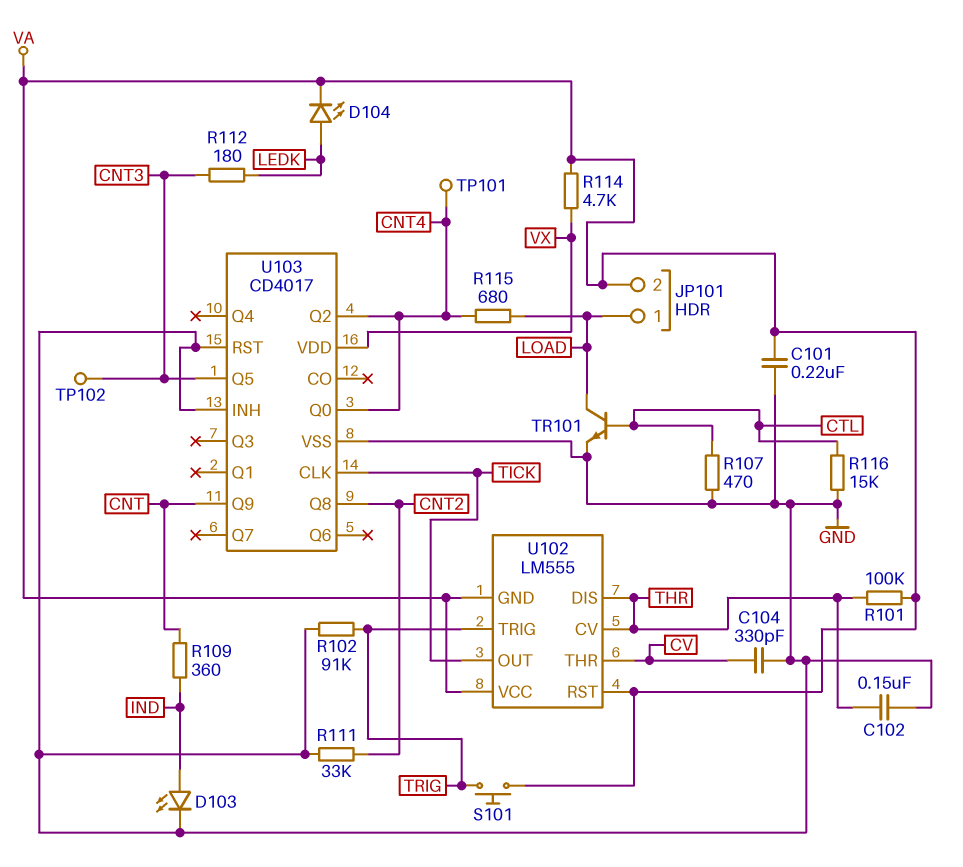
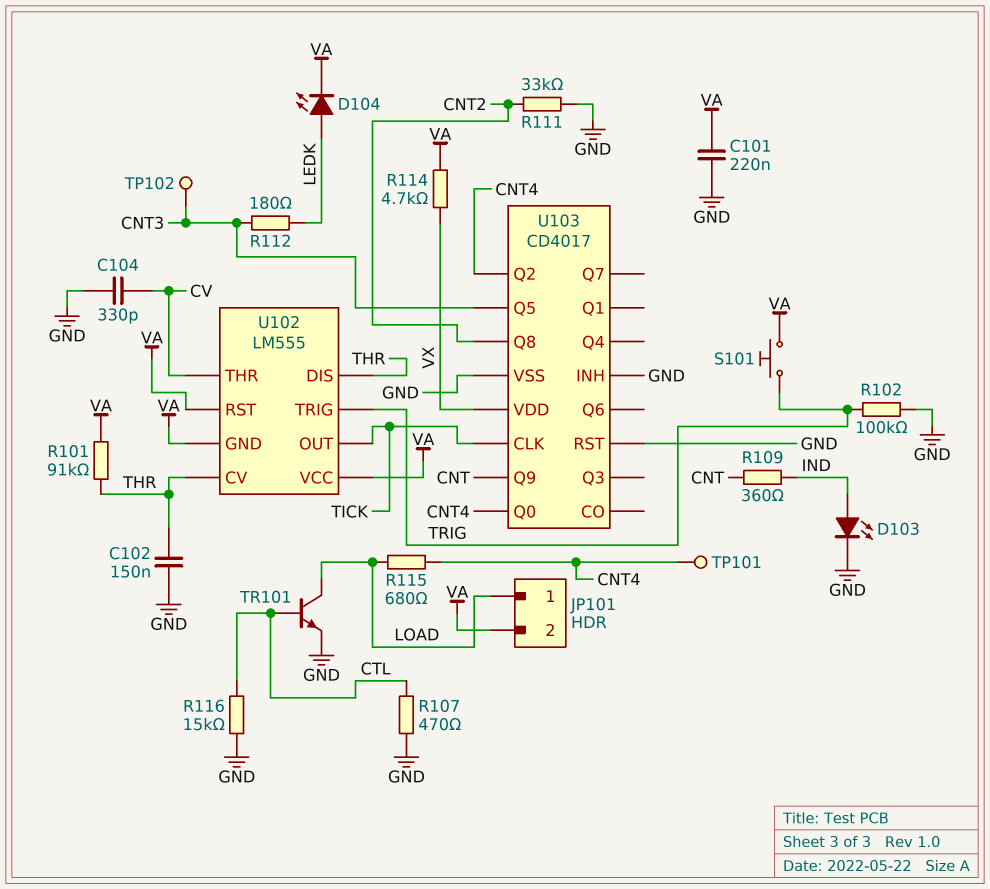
R101: 100k (THR, VA) -> 91k (THR, VA)
R102: 91k (GND, TRIG) -> 100k (GND, TRIG)

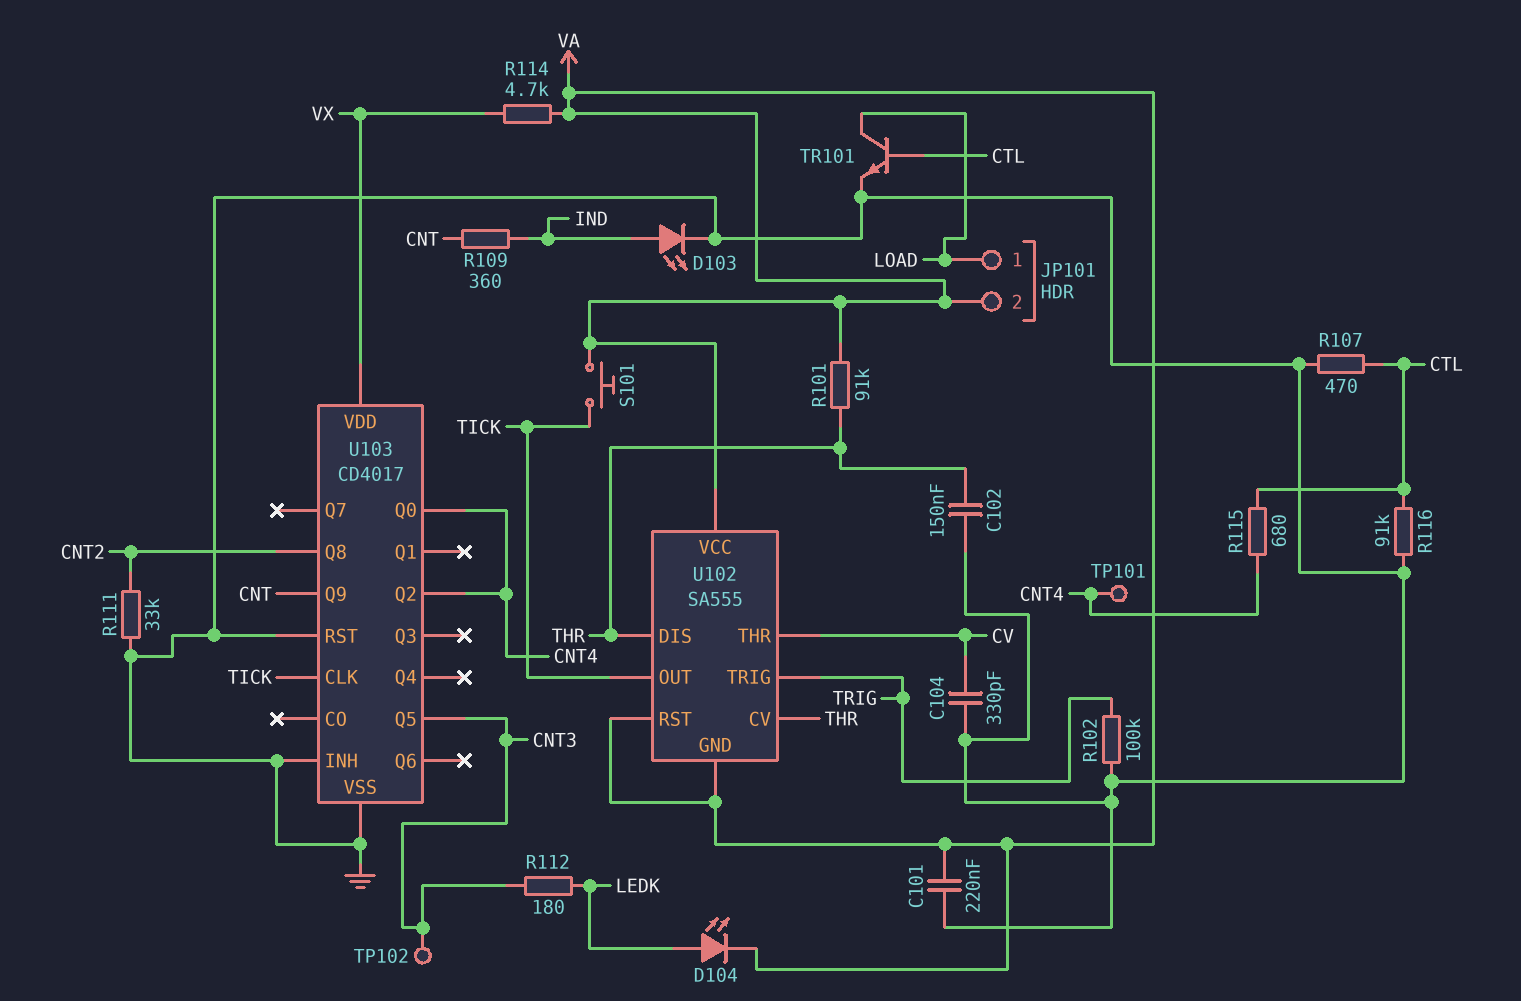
R115: 680 (CNT4, LOAD) -> 680 (CNT4, CTL)
R116: 15k (CTL, GND) -> 91k (CTL, GND)
S101: button (TRIG, VA) -> button (TICK, VA)
U102: LM555 -> SA555

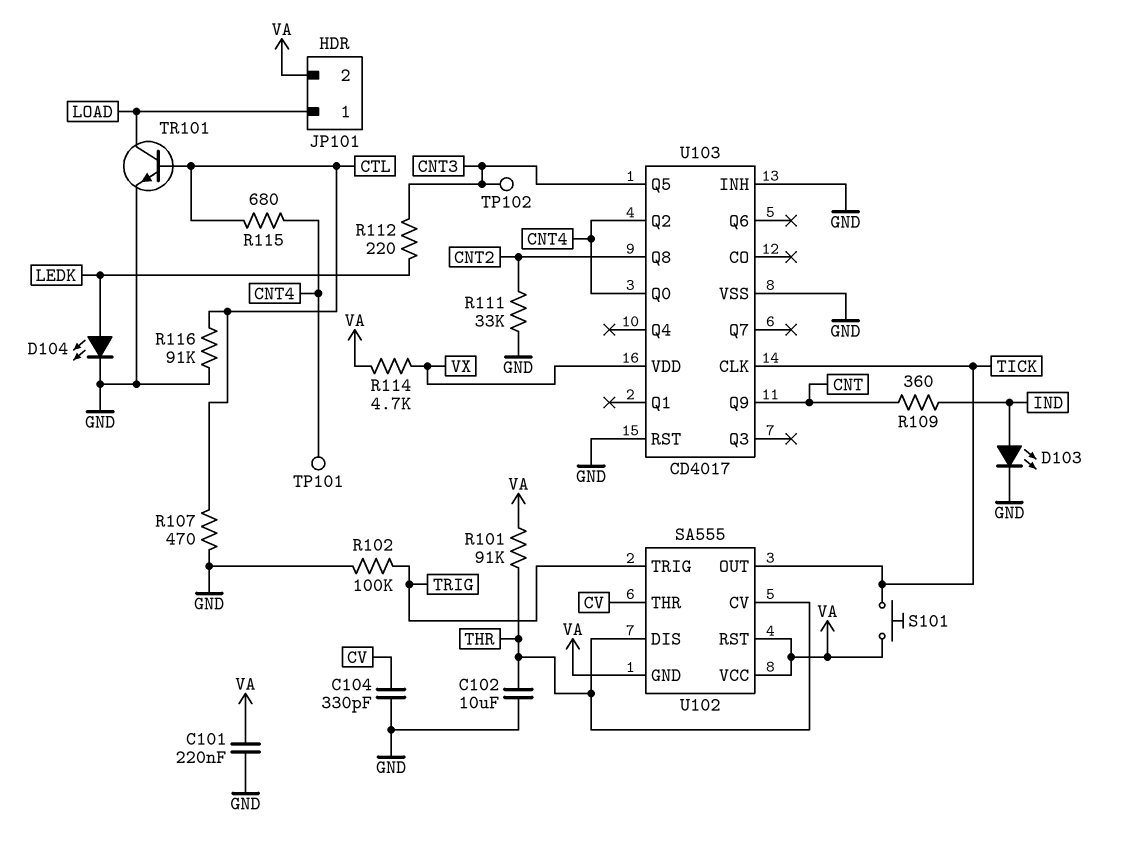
C102: 150nF (GND, THR) -> 10uF (GND, THR)
D104: LED (A LEDK, K VA) -> LED (A LEDK, K GND)
R112: 180 (CNT3, LEDK) -> 220 (CNT3, LEDK)

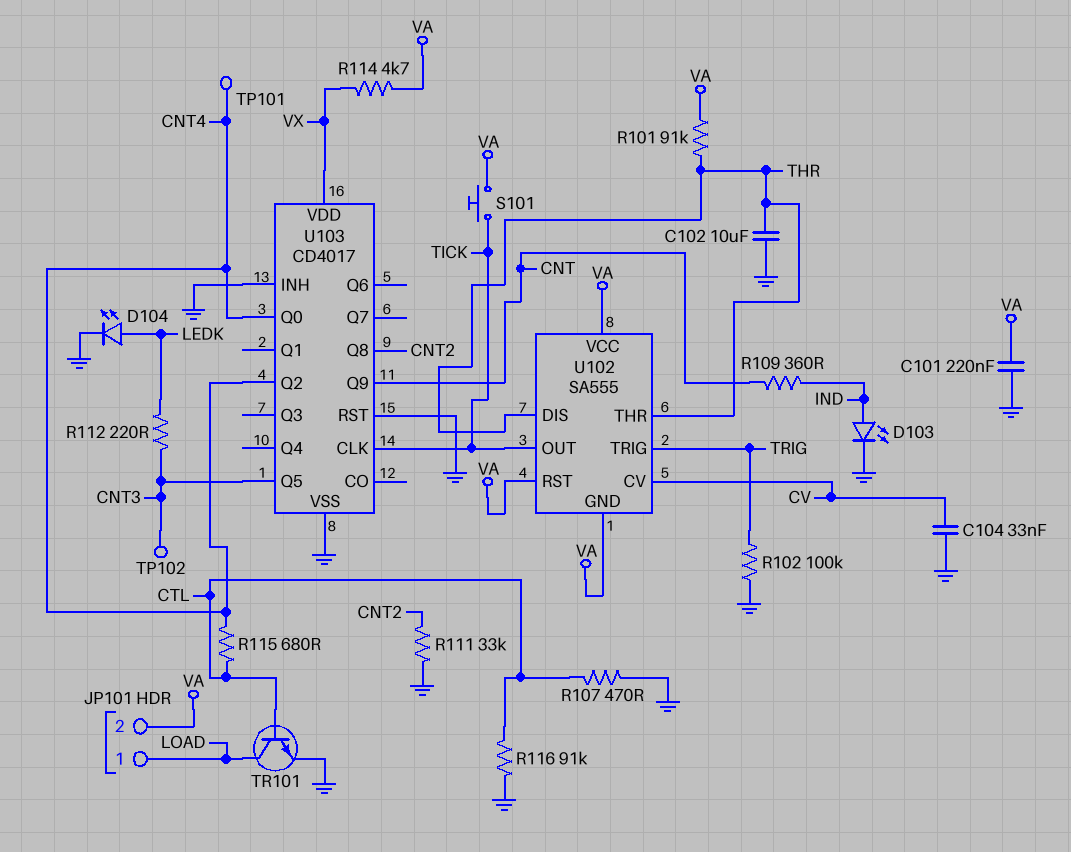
C104: 330pF (CV, GND) -> 33nF (CV, GND)
U102 pin CV: THR -> CV
U102 pin THR: CV -> THR

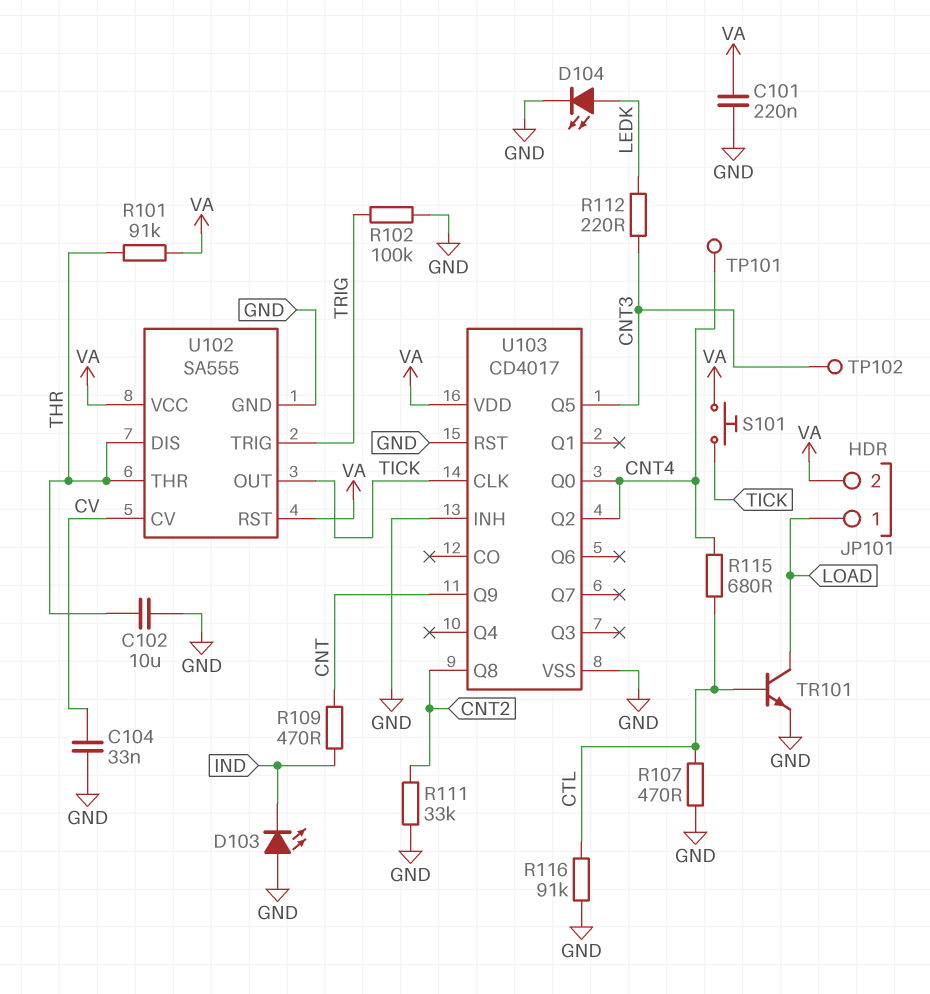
D103: LED (A IND, K GND) -> LED (A GND, K IND)
R109: 360 (CNT, IND) -> 470 (CNT, IND)
R114: 4.7k (VA, VX) -> none
U102 pin GND: VA -> GND
U103 pin VDD: VX -> VA

